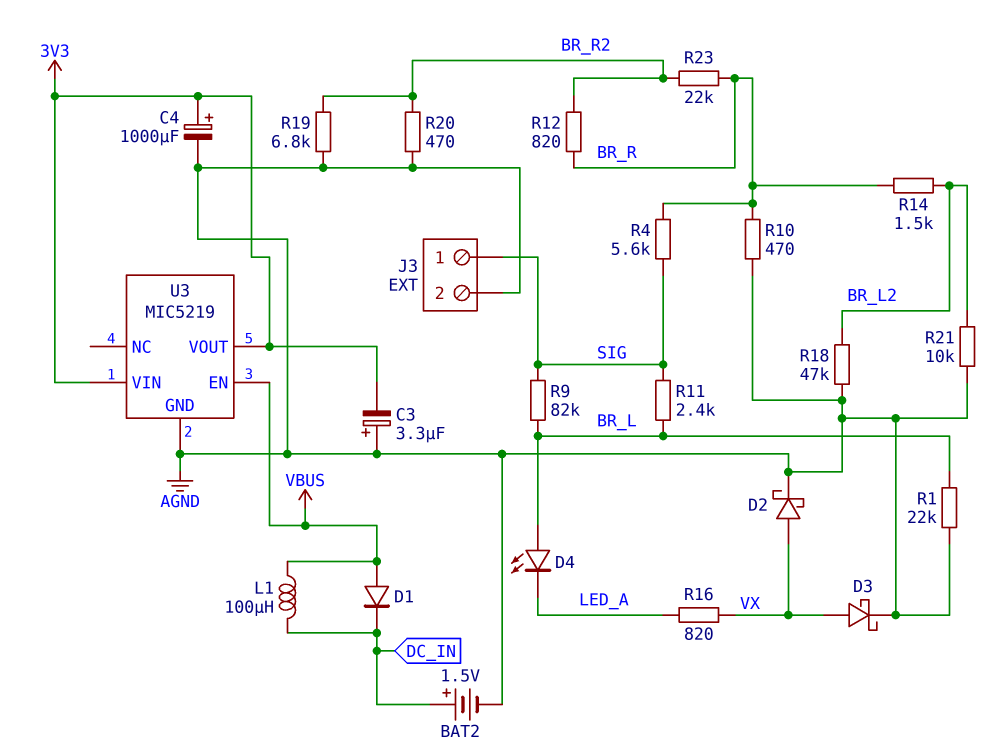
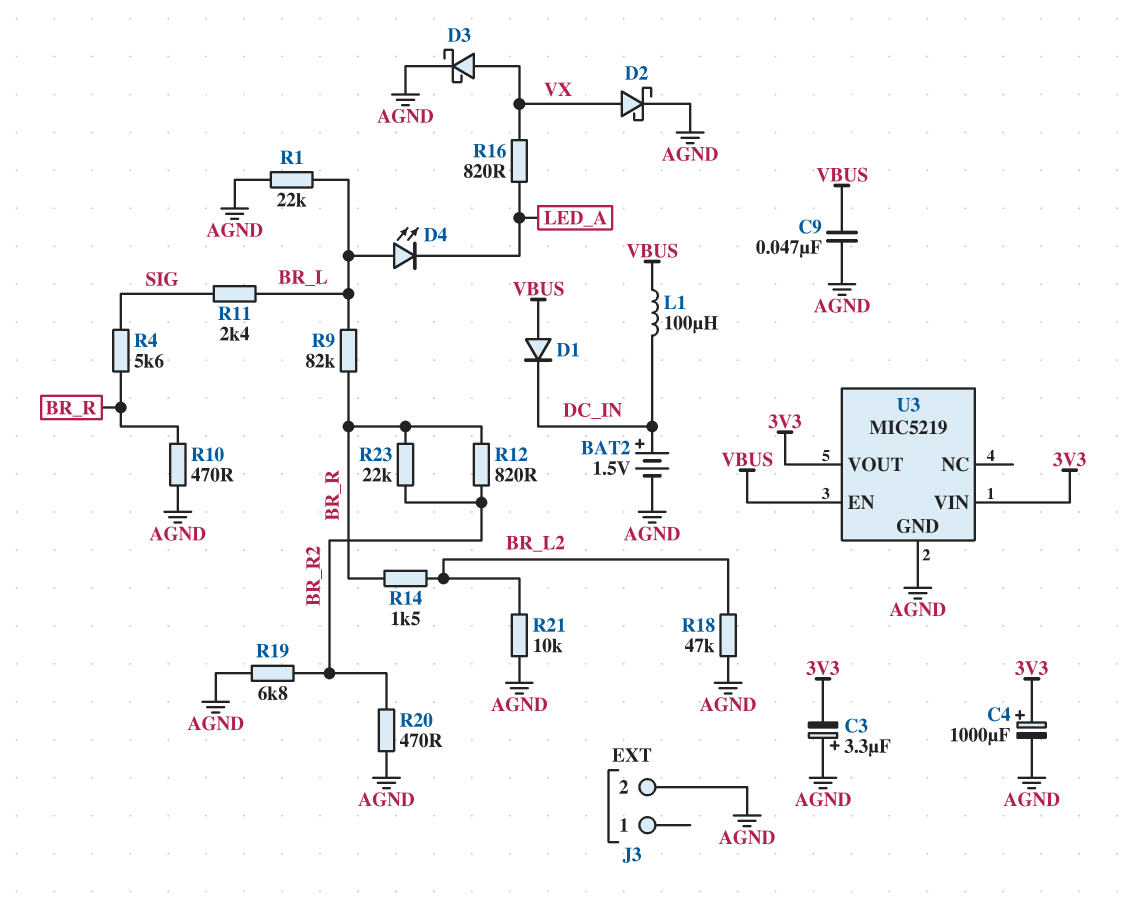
C9: none -> 47nF (AGND, VBUS)
J3 pin 1: SIG -> none
R9: 82k (BR_L, SIG) -> 82k (BR_L, BR_R)

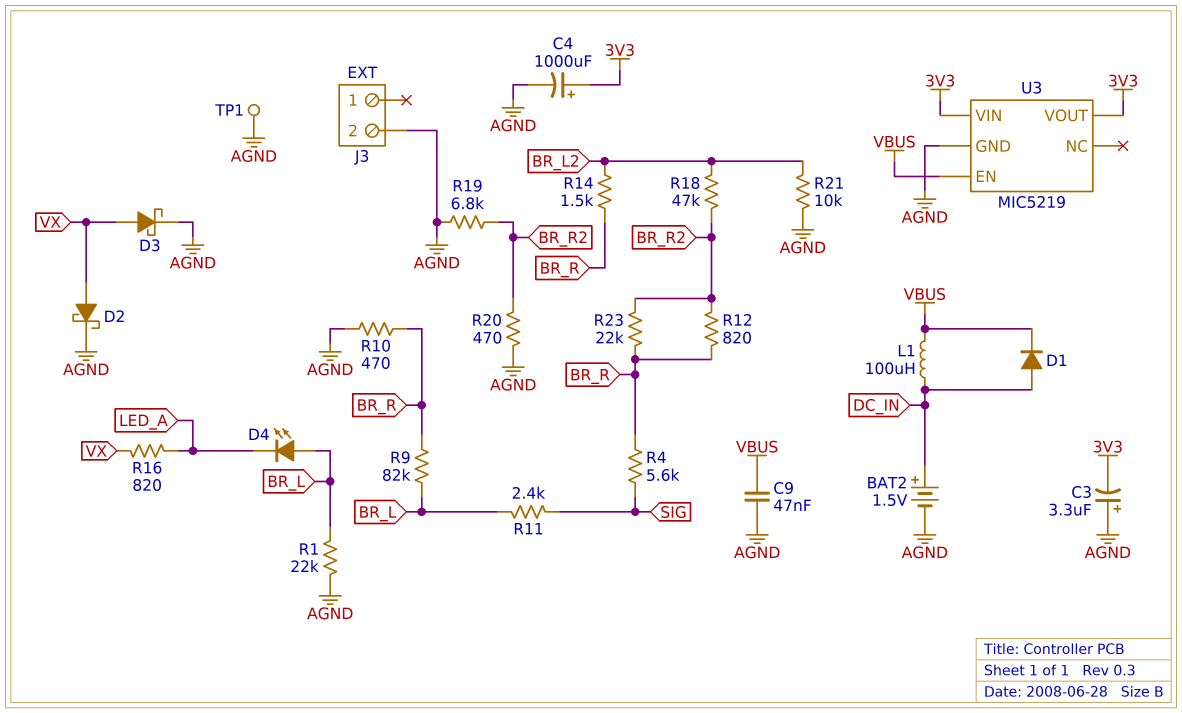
D1: diode (A VBUS, K DC_IN) -> diode (A DC_IN, K VBUS)
R18: 47k (AGND, BR_L2) -> 47k (BR_L2, BR_R2)
TP1: none -> test point (AGND)

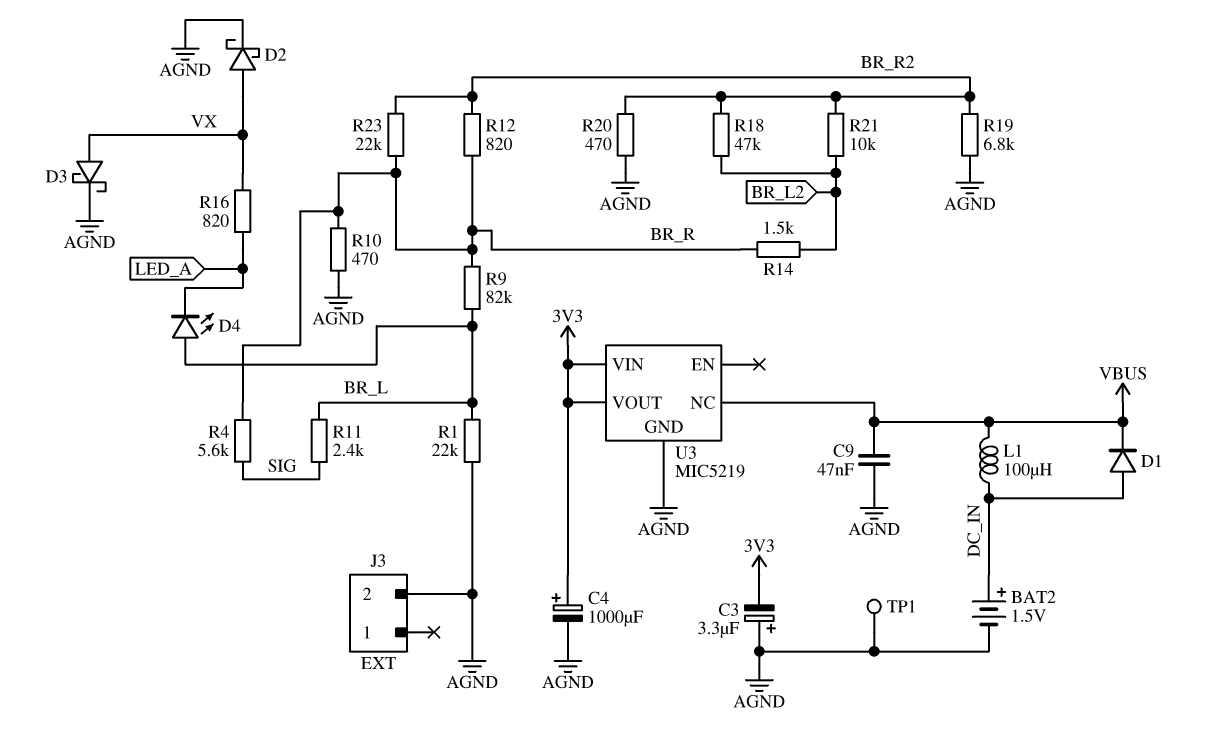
R21: 10k (AGND, BR_L2) -> 10k (BR_L2, BR_R2)
U3 pin EN: VBUS -> none
U3 pin NC: none -> VBUS

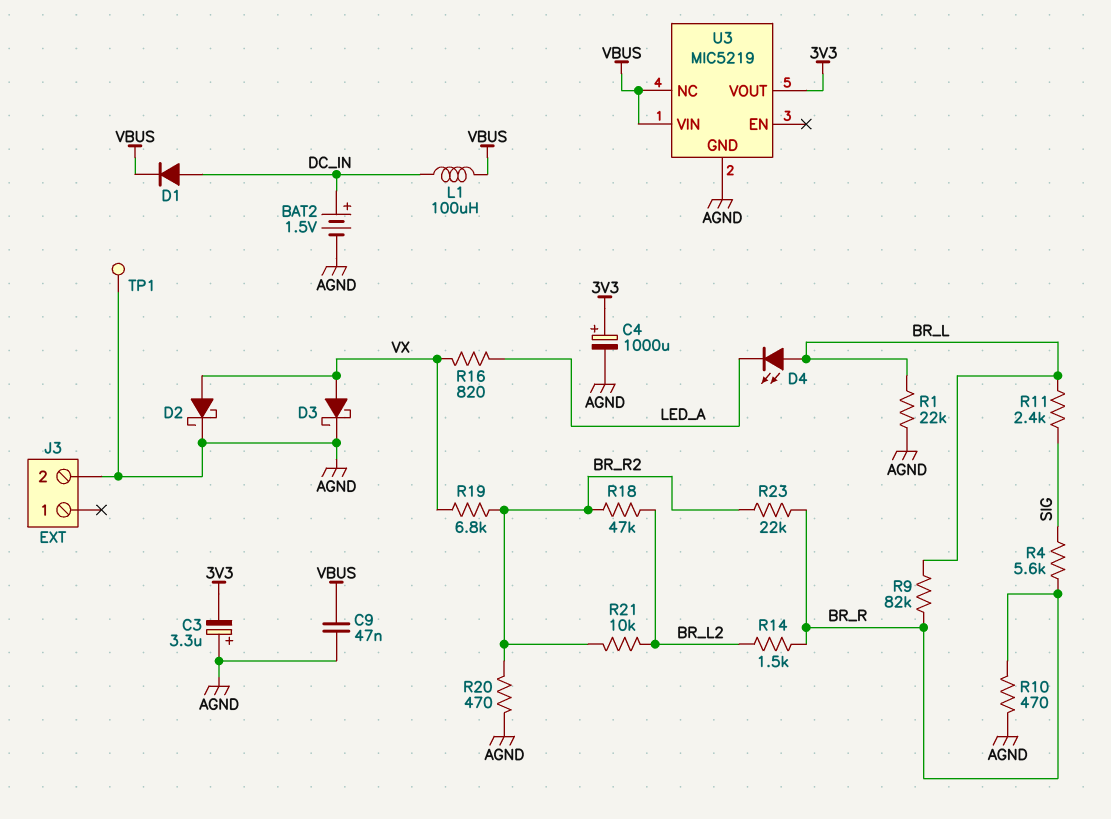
R12: 820 (BR_R, BR_R2) -> none
R19: 6.8k (AGND, BR_R2) -> 6.8k (BR_R2, VX)
U3 pin VIN: 3V3 -> VBUS

